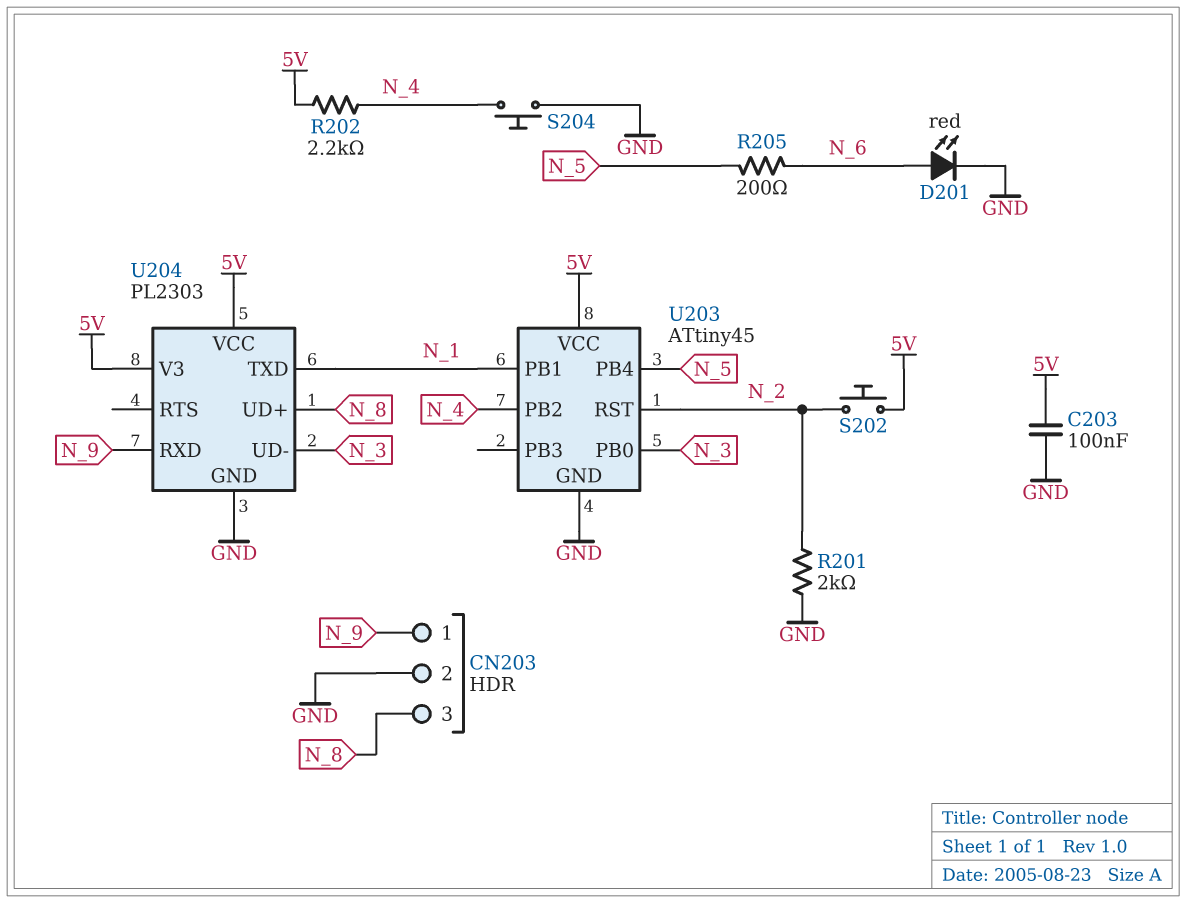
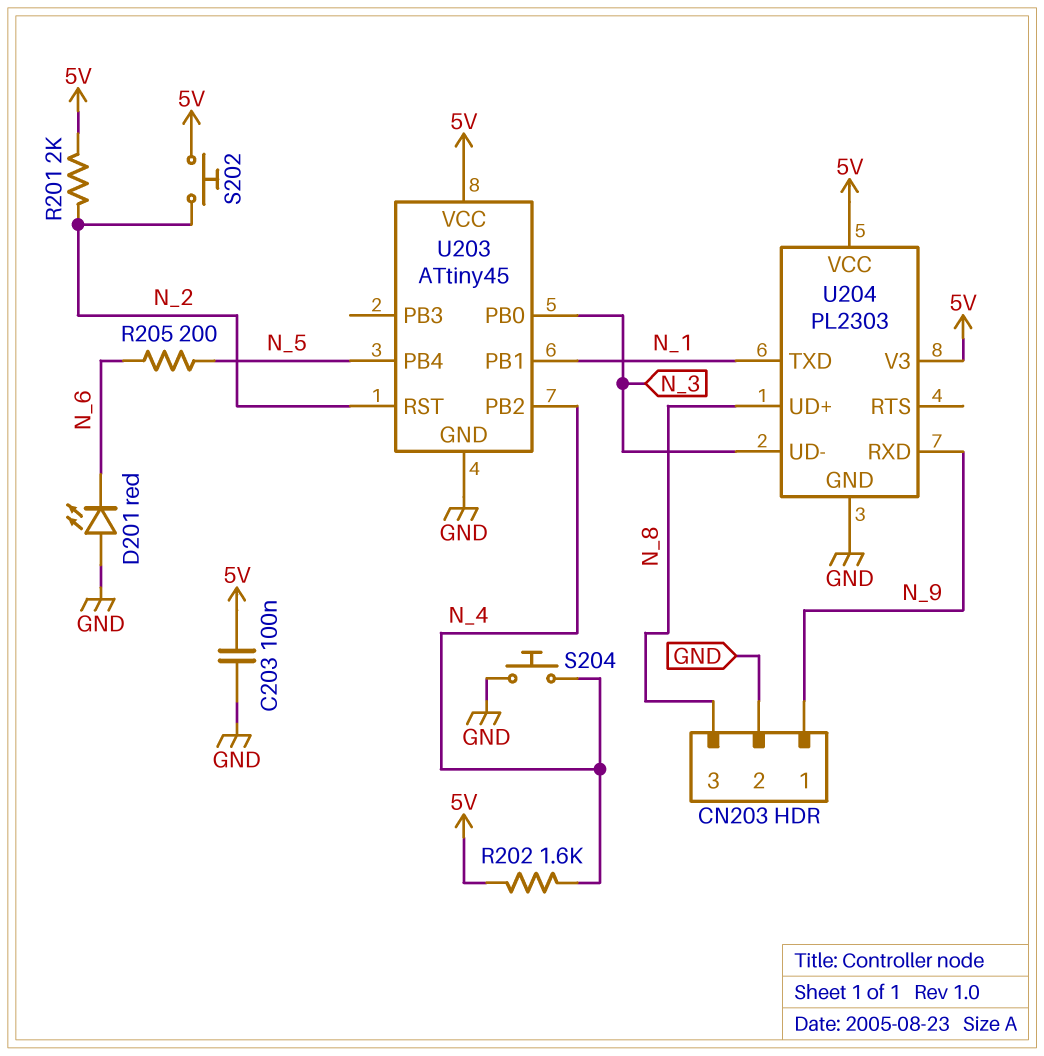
D201: LED red (A N_6, K GND) -> LED red (A GND, K N_6)
R201: 2k (GND, N_2) -> 2k (5V, N_2)
R202: 2.2k (5V, N_4) -> 1.6k (5V, N_4)

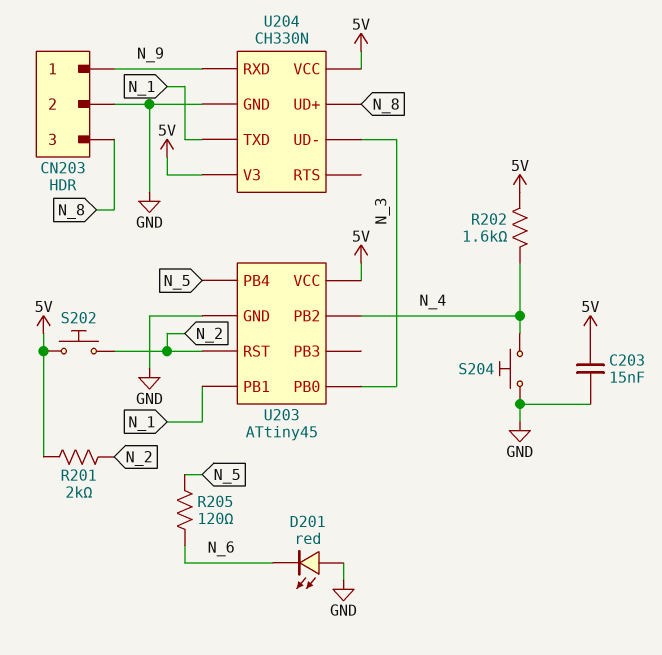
C203: 100nF (5V, GND) -> 15nF (5V, GND)
R205: 200 (N_5, N_6) -> 120 (N_5, N_6)
U204: PL2303 -> CH330N

